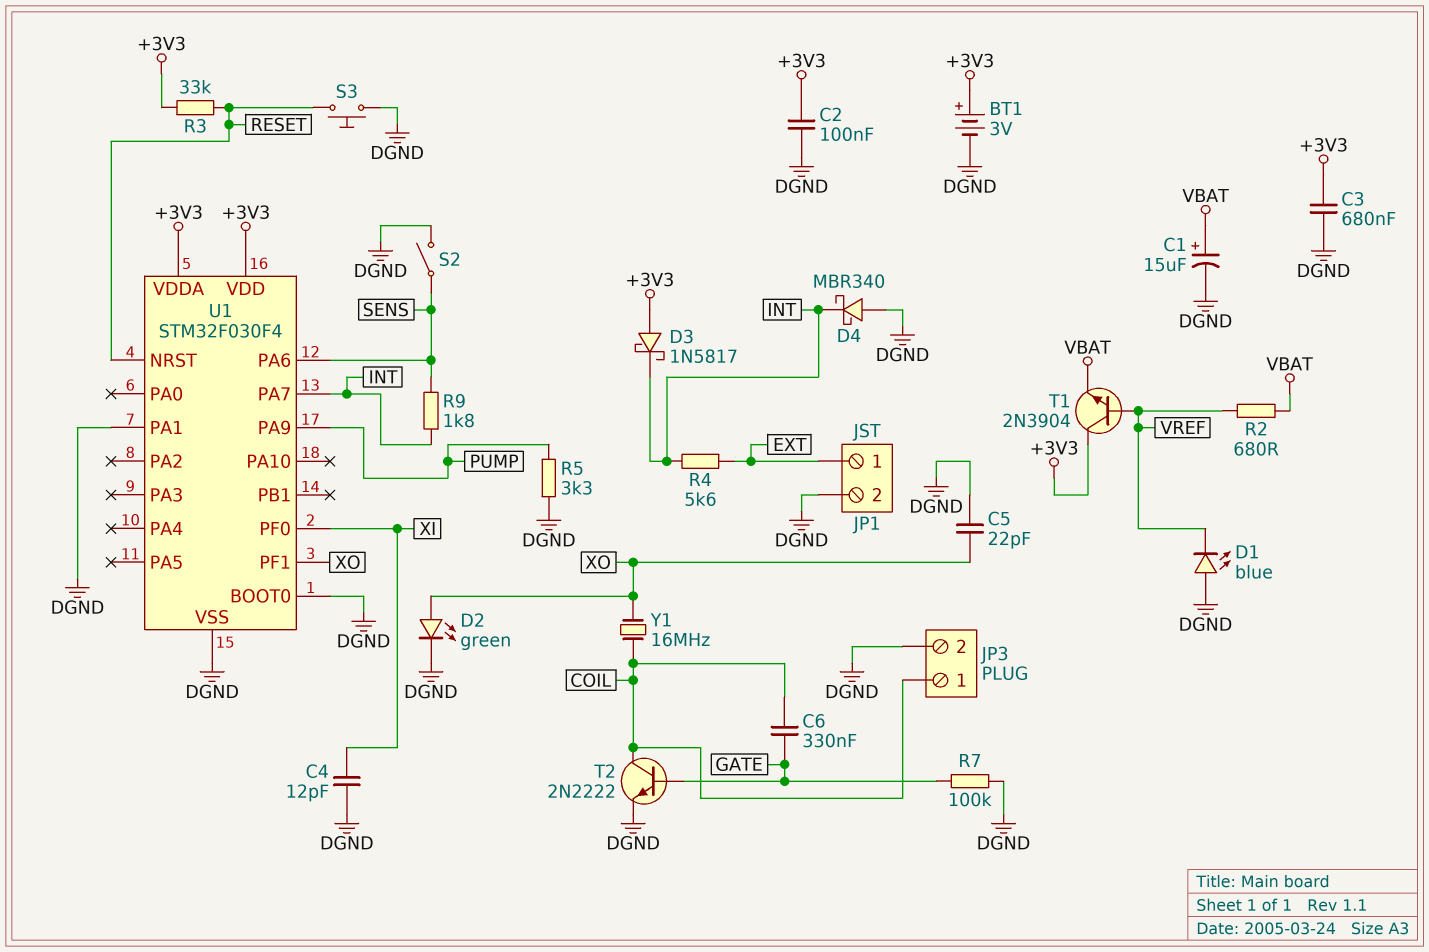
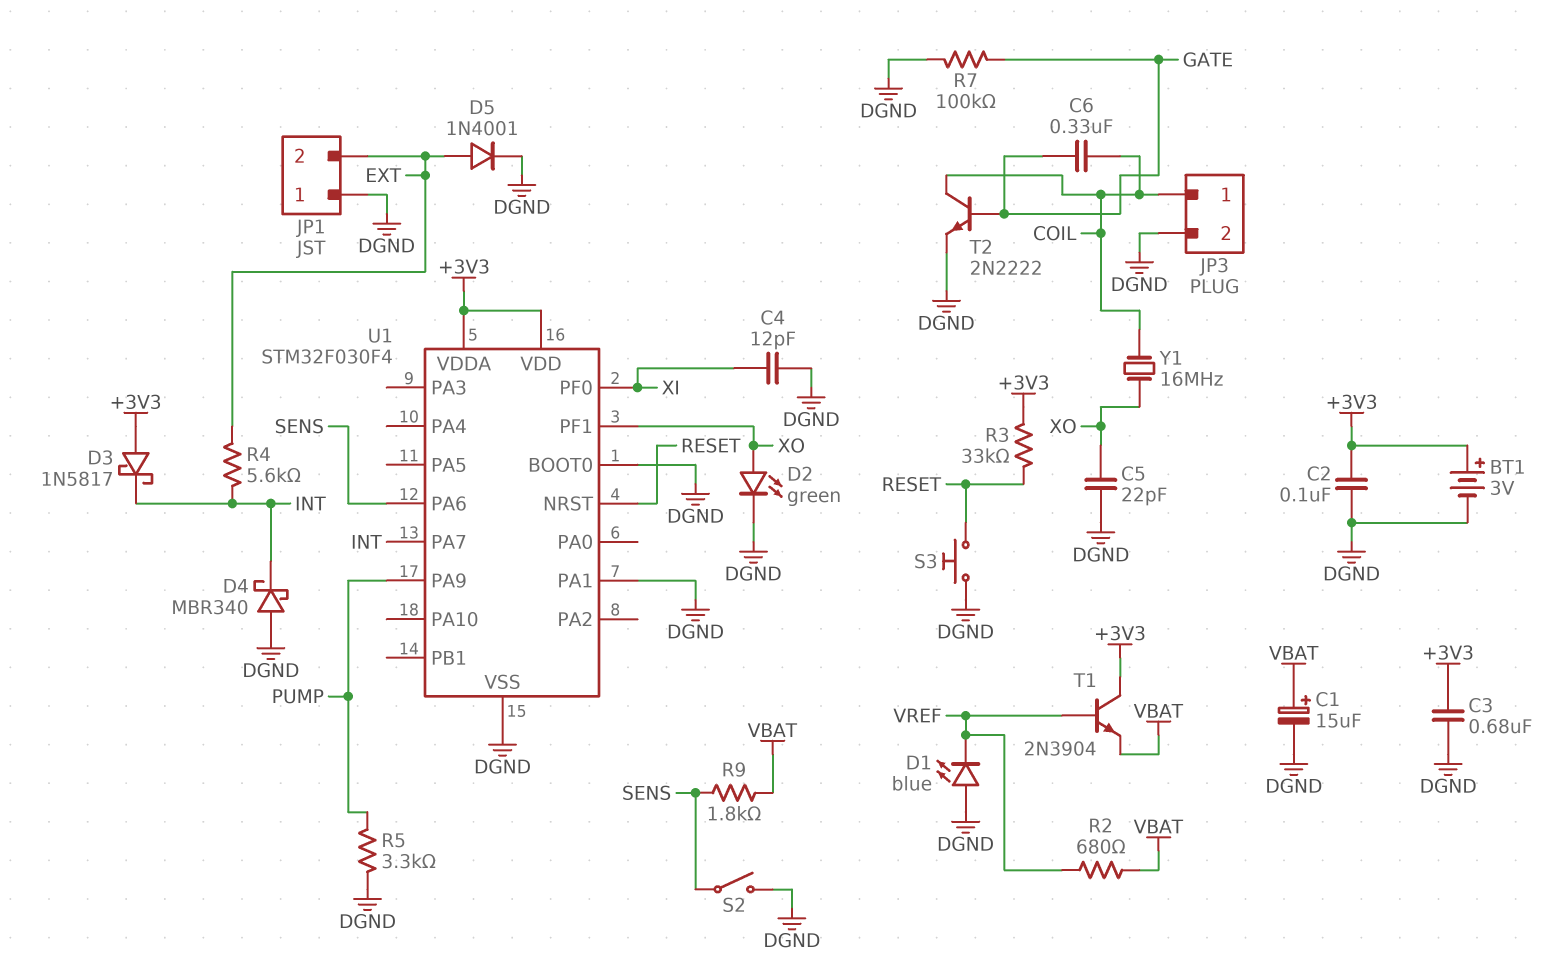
D5: none -> diode 1N4001 (A EXT, K DGND)
JP1 pin 1: EXT -> DGND
JP1 pin 2: DGND -> EXT
R9: 1.8k (INT, SENS) -> 1.8k (SENS, VBAT)

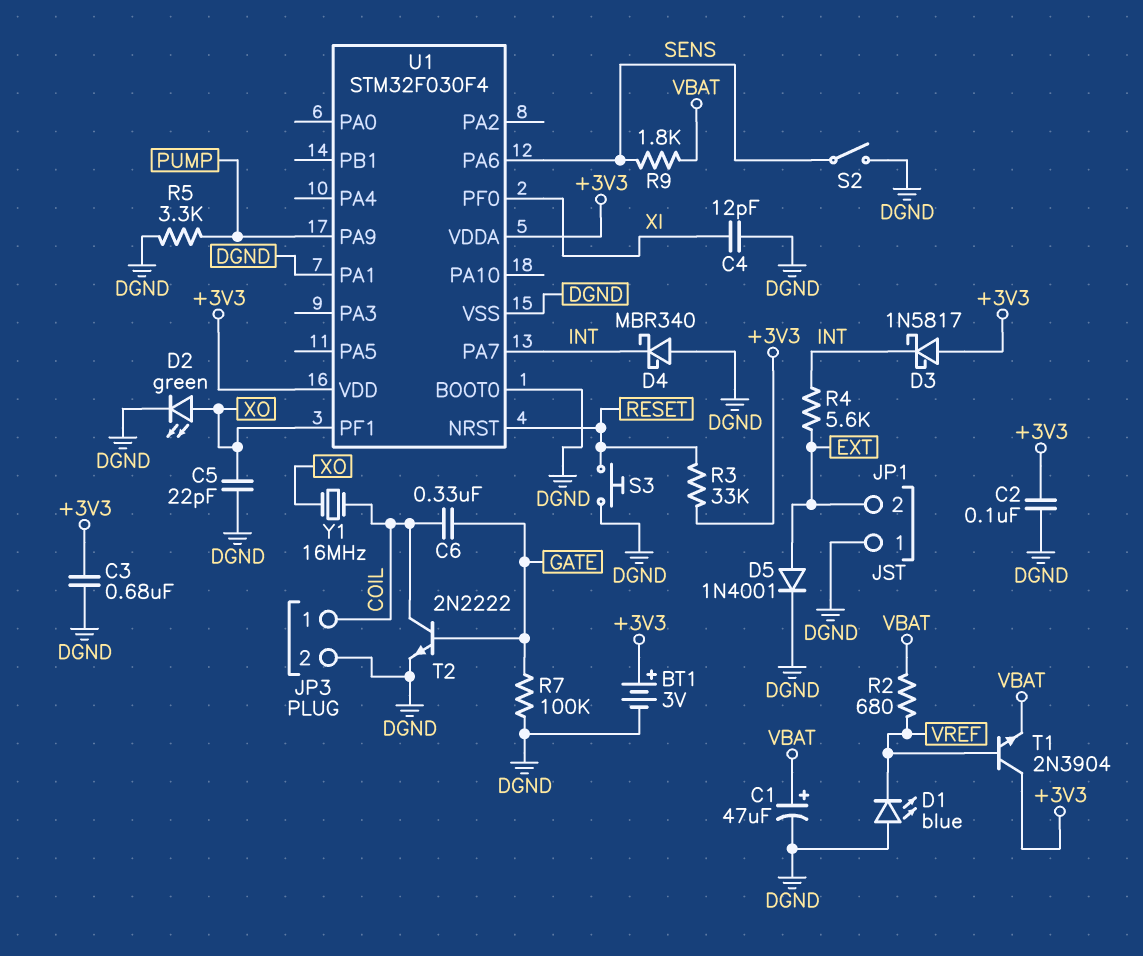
C1: 15uF (plus VBAT, minus DGND) -> 47uF (plus VBAT, minus DGND)

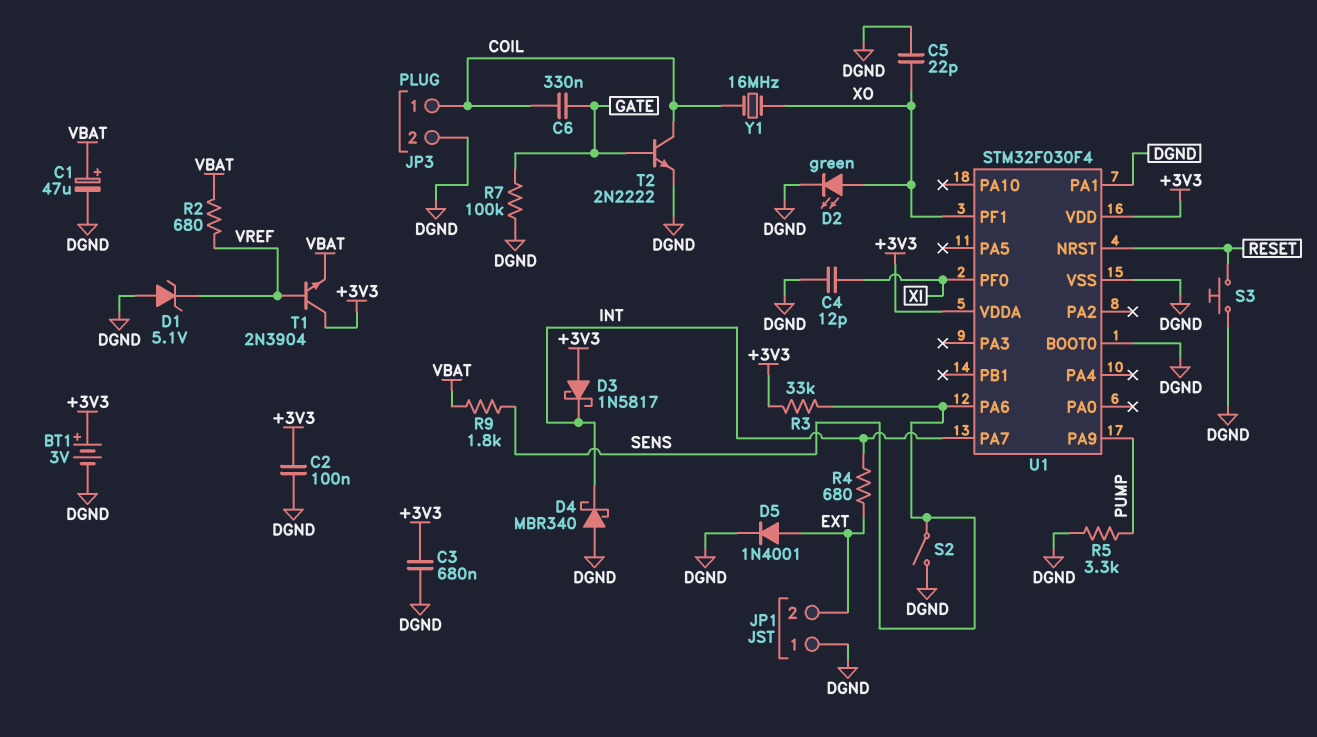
D1: LED blue (A DGND, K VREF) -> zener 5.1V (A DGND, K VREF)
R3: 33k (+3V3, RESET) -> 33k (+3V3, SENS)
R4: 5.6k (EXT, INT) -> 680 (EXT, INT)

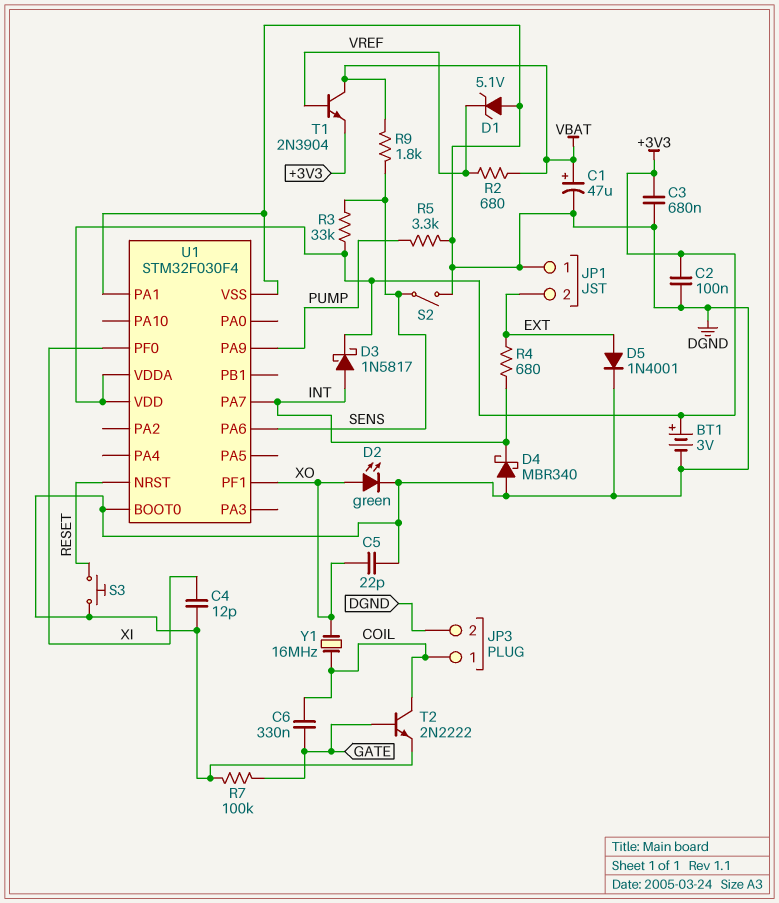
D3: schottky 1N5817 (A +3V3, K INT) -> schottky 1N5817 (A INT, K +3V3)
T1: NPN 2N3904 (B VREF, C +3V3, E VBAT) -> NPN 2N3904 (B VREF, C VBAT, E +3V3)

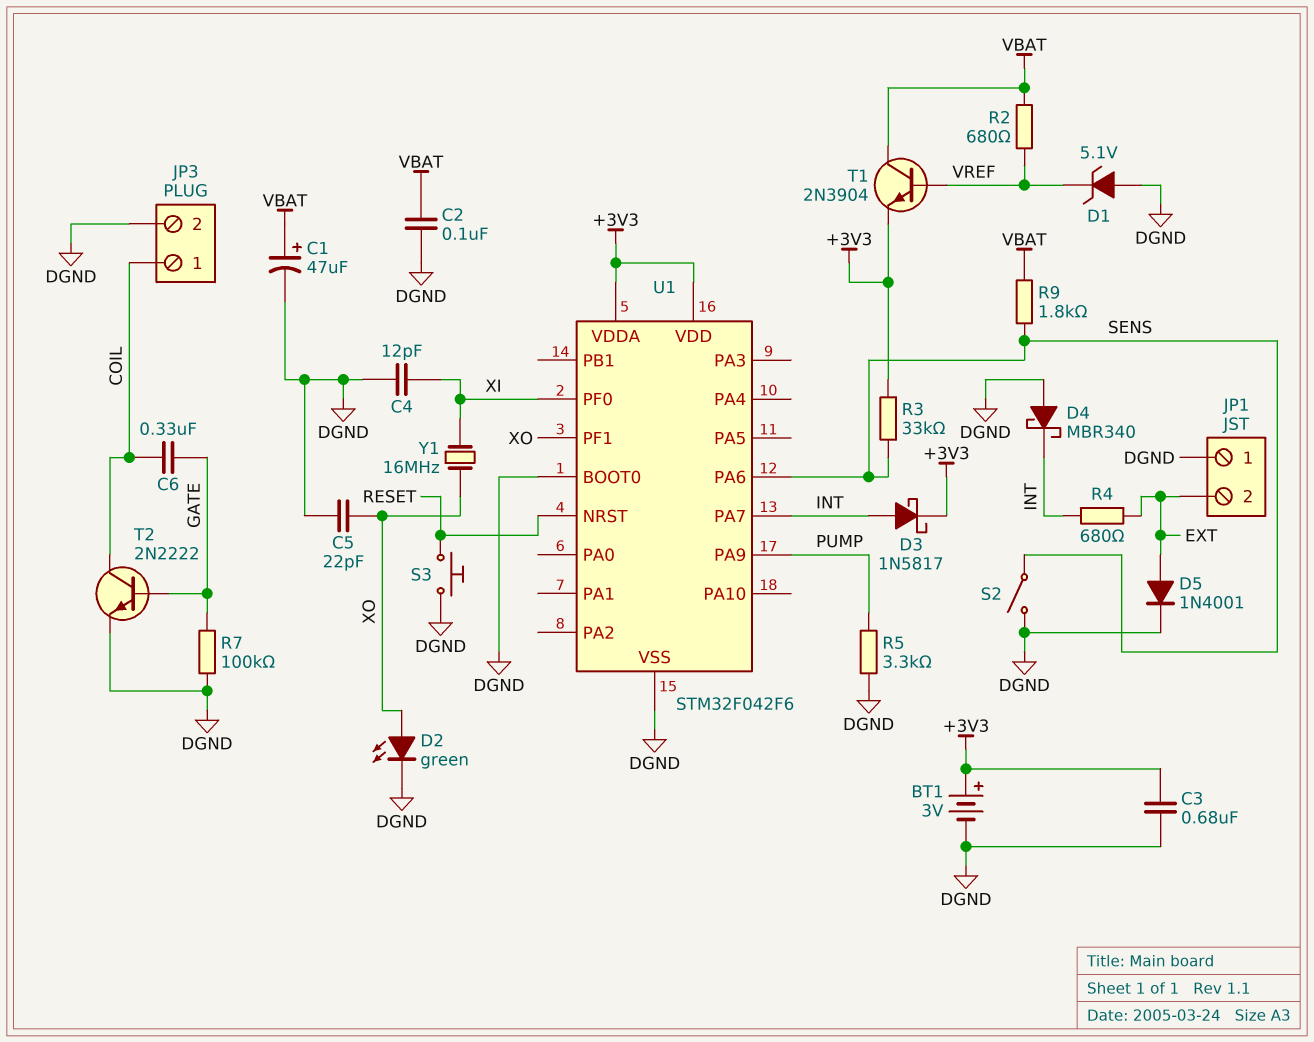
C2: 100nF (+3V3, DGND) -> 100nF (DGND, VBAT)
U1: STM32F030F4 -> STM32F042F6
U1 pin PA1: DGND -> none
Y1: 16MHz (COIL, XO) -> 16MHz (XI, XO)

